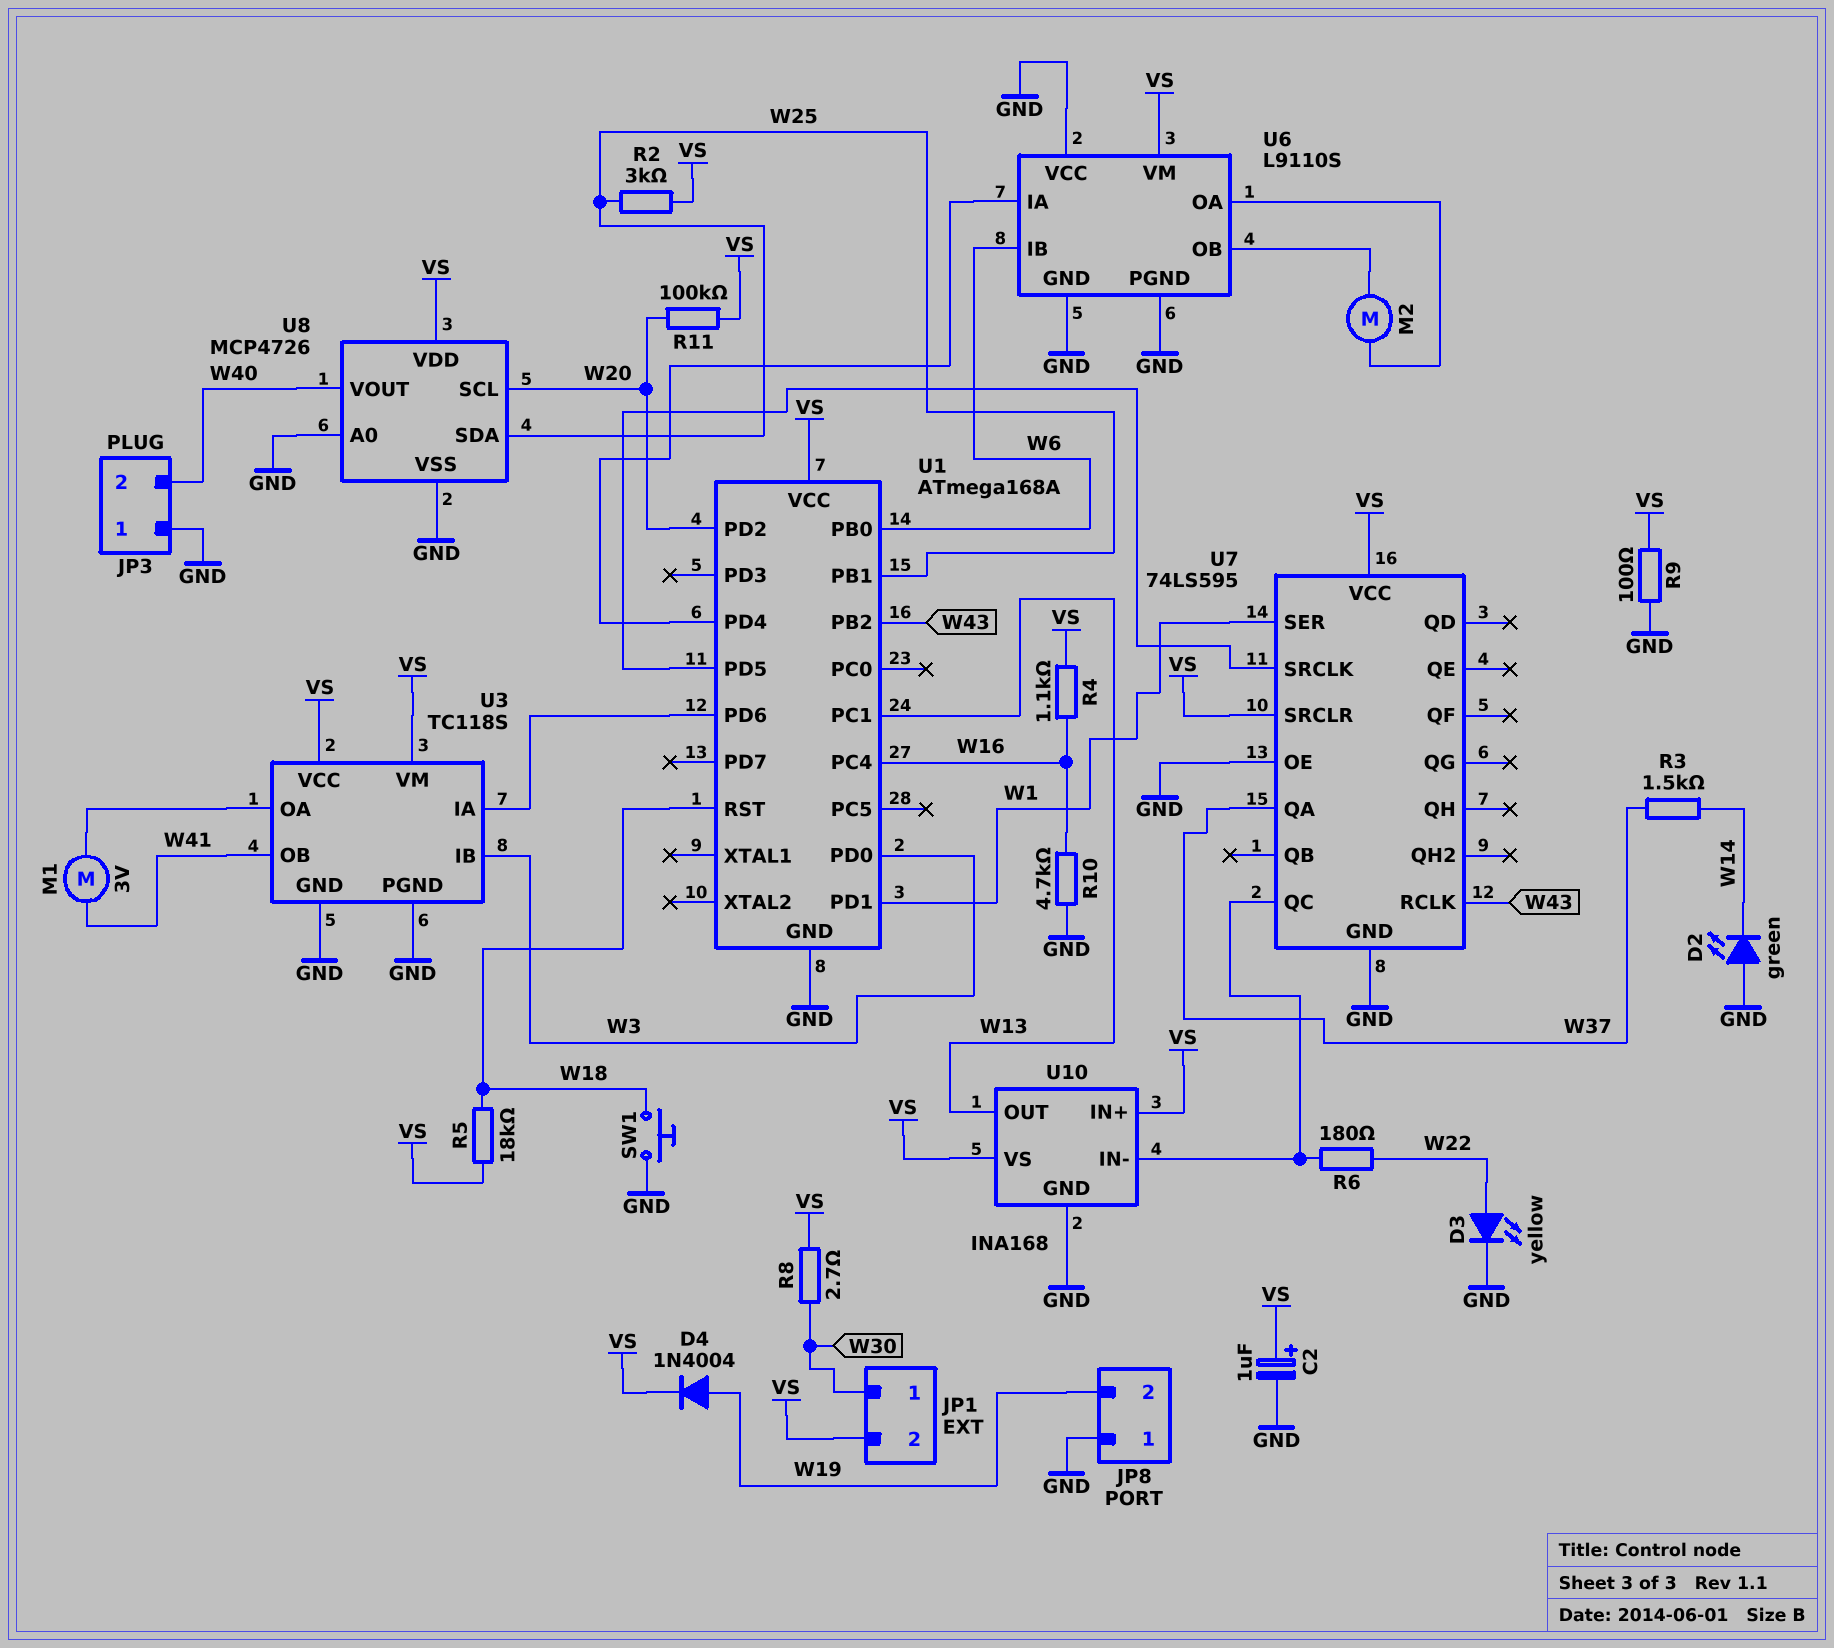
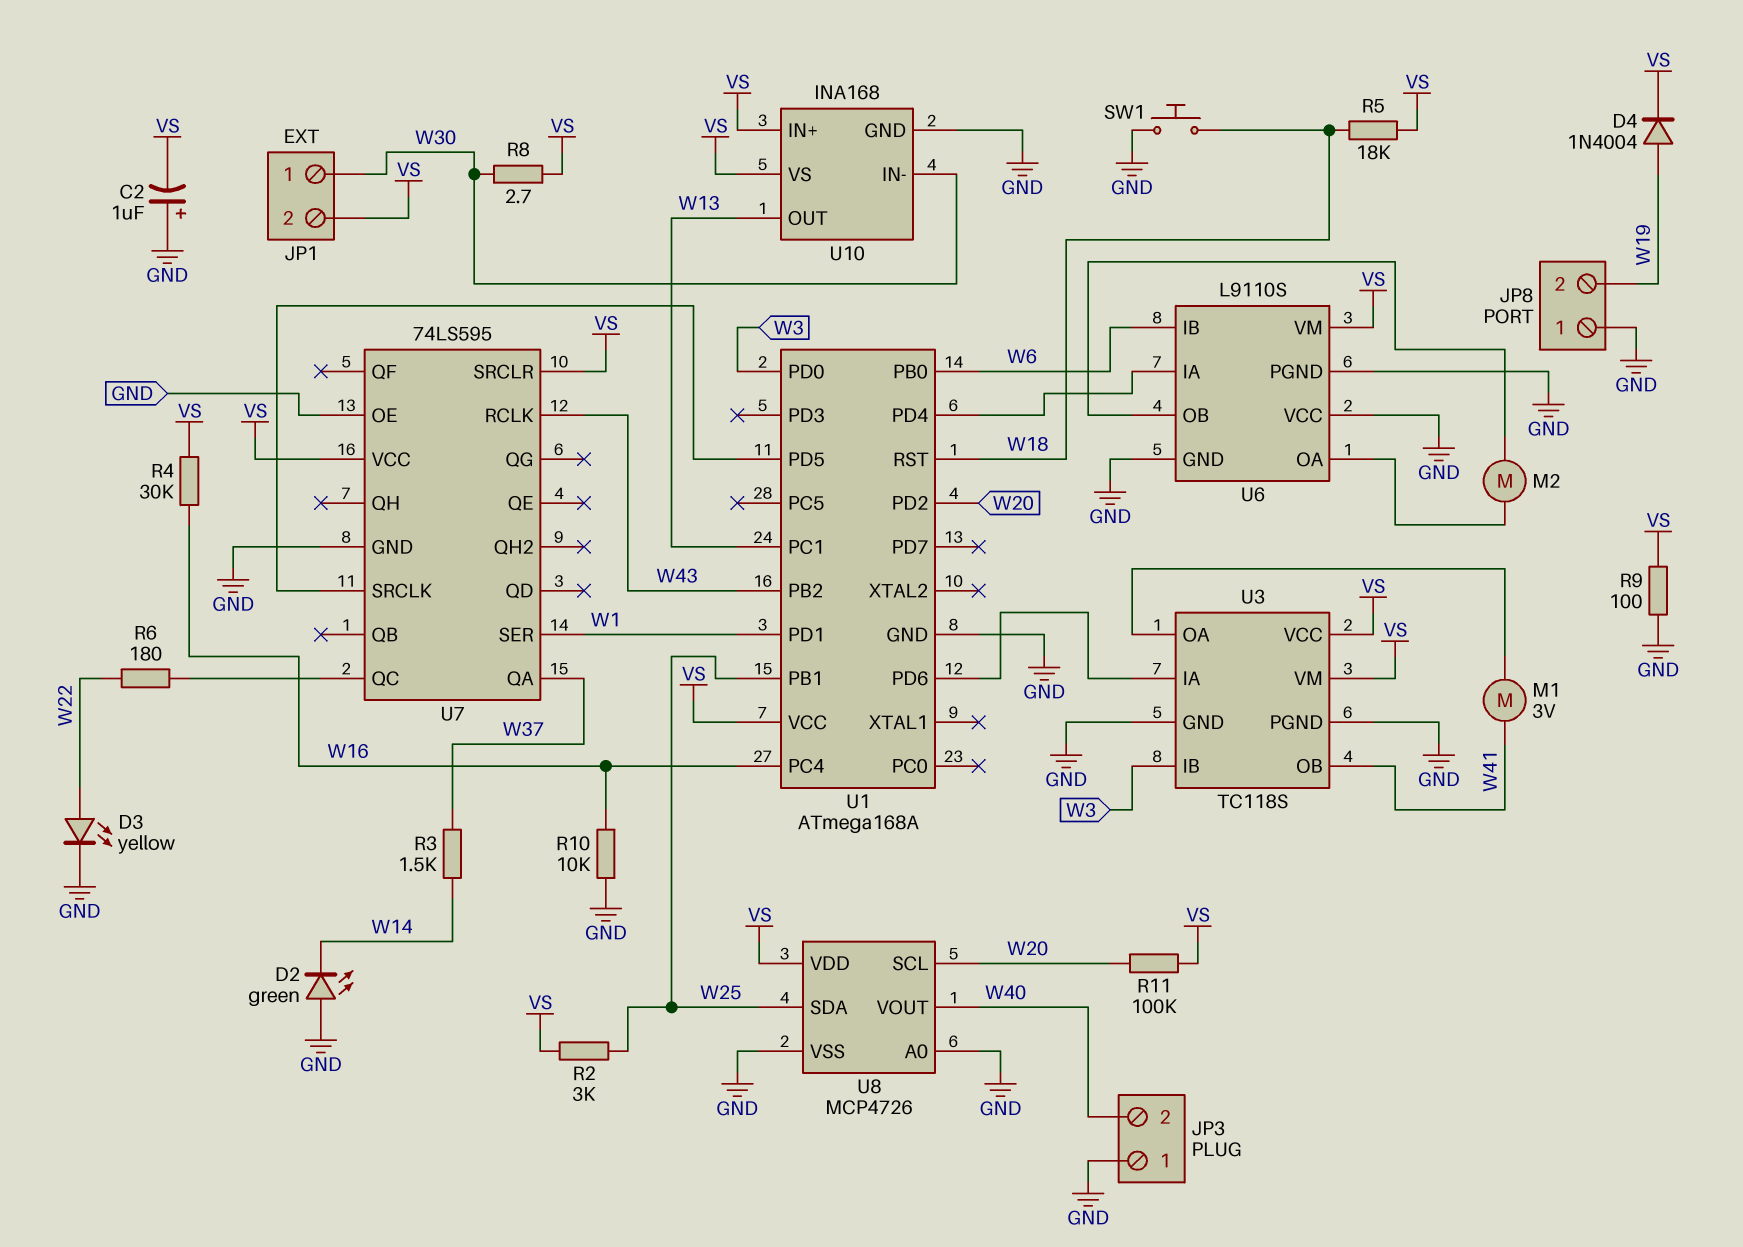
C2: 1uF (plus VS, minus GND) -> 1uF (plus GND, minus VS)
R4: 1.1k (VS, W16) -> 30k (VS, W16)
R10: 4.7k (GND, W16) -> 10k (GND, W16)
U10 pin IN-: U7/QC -> W30

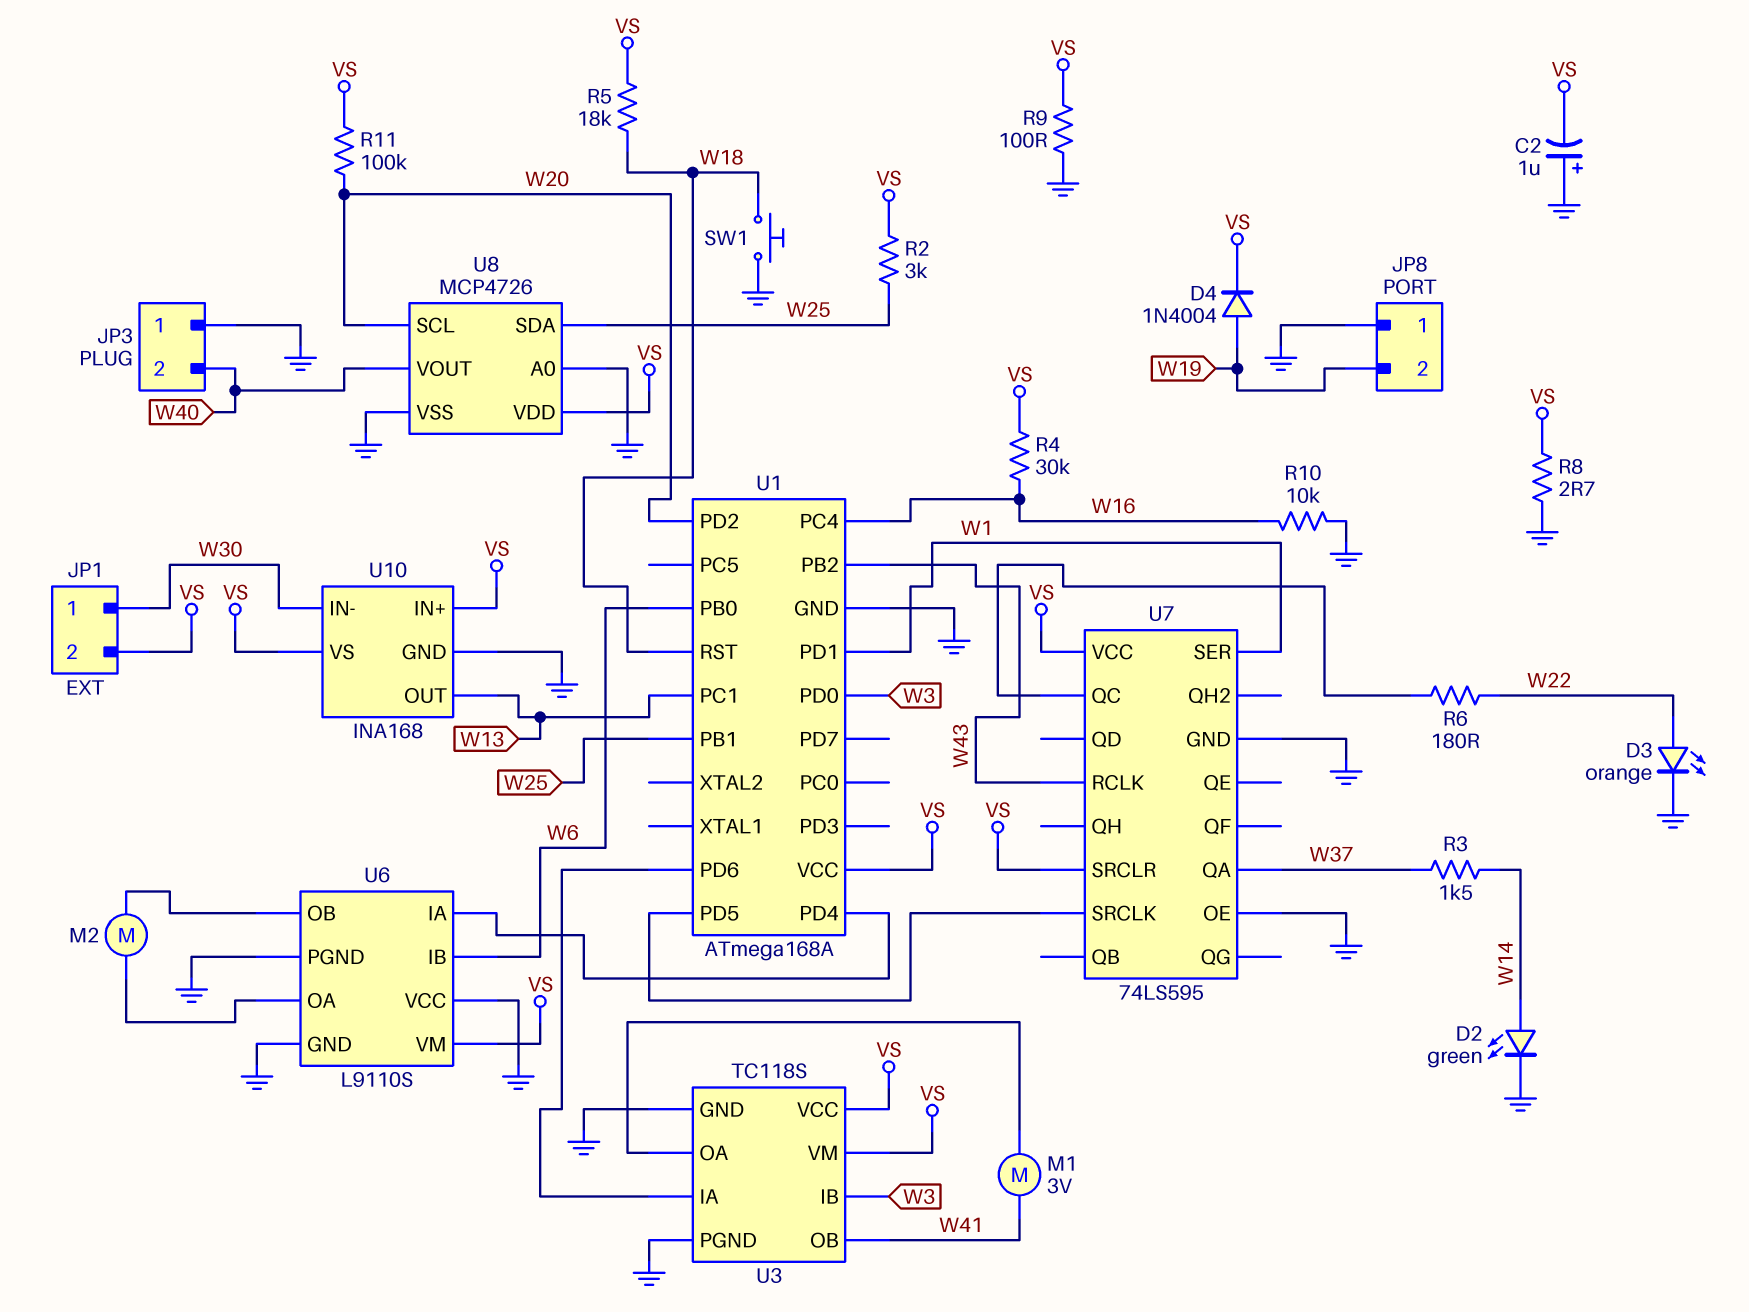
D2: LED green (A GND, K W14) -> LED green (A W14, K GND)
D3: LED yellow (A W22, K GND) -> LED orange (A W22, K GND)
R8: 2.7 (VS, W30) -> 2.7 (GND, VS)

